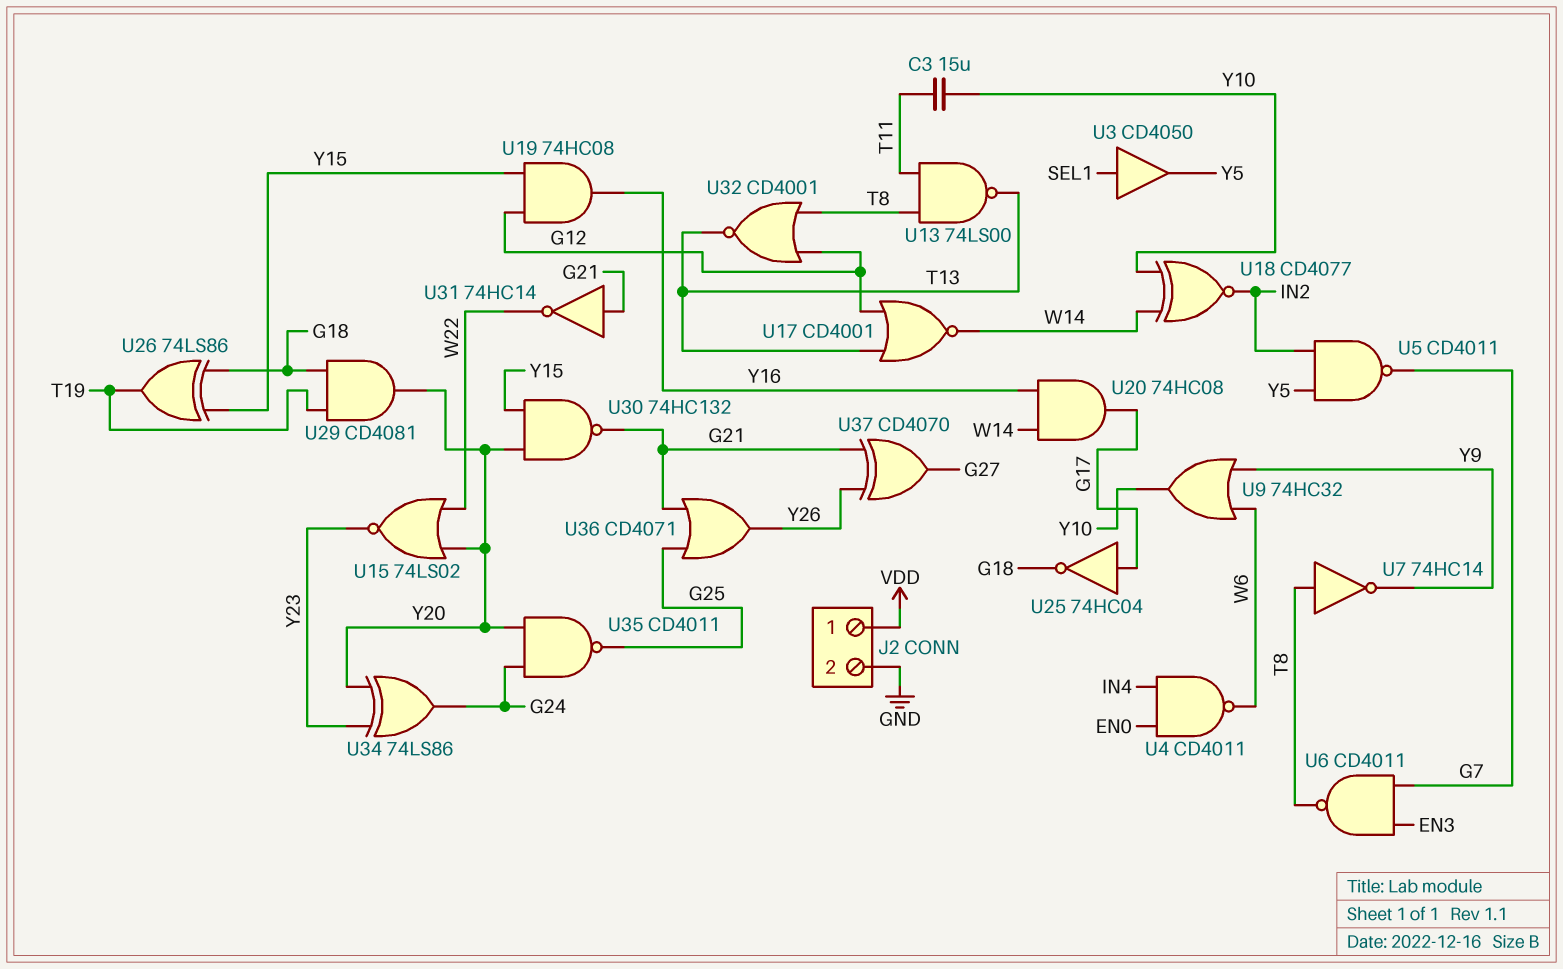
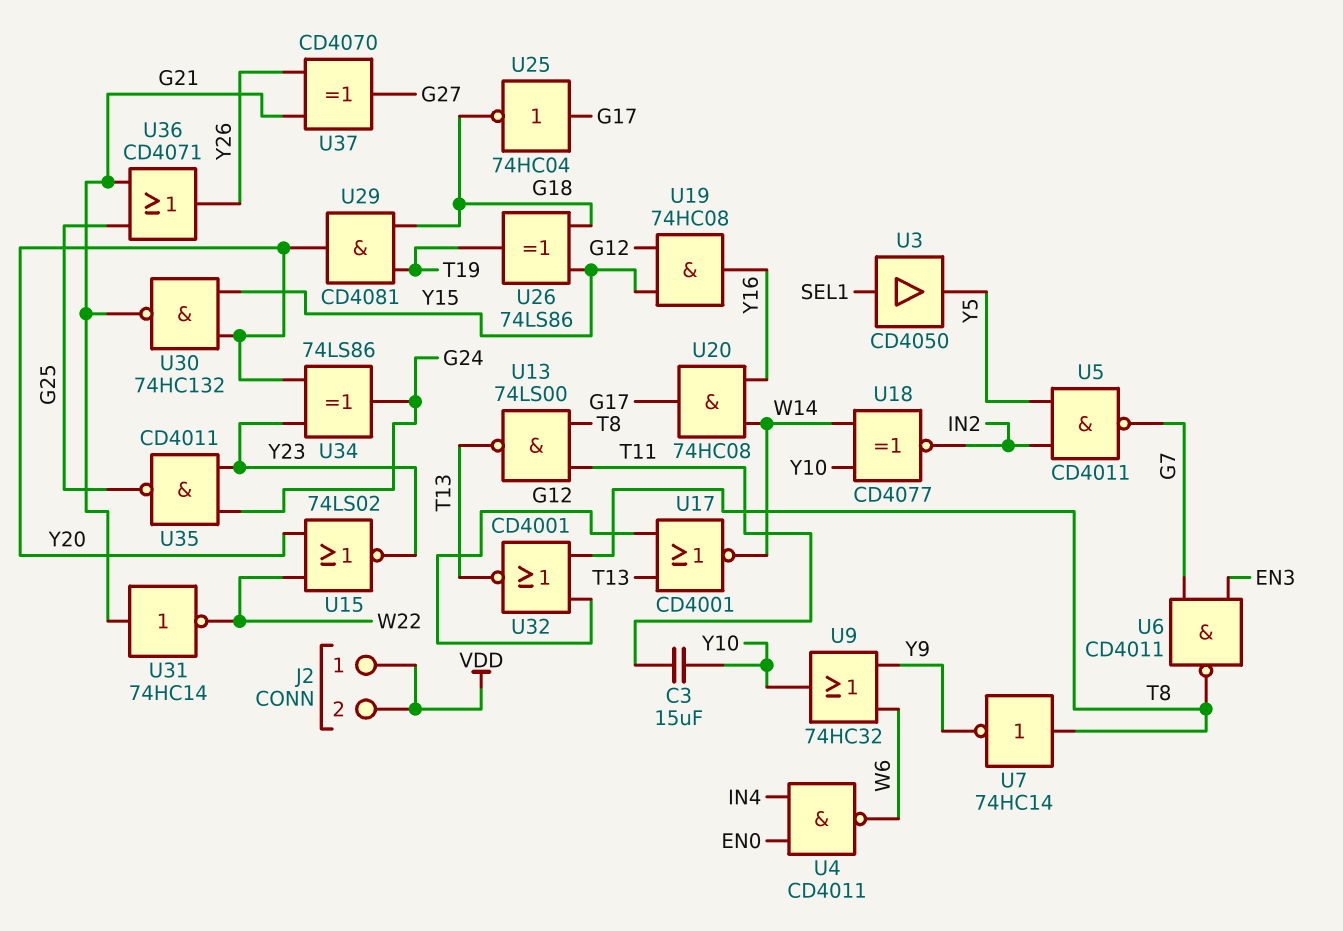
J2 pin 2: GND -> VDD
U35: NAND CD4011 (in G24, in Y20, out G25) -> NAND CD4011 (in G24, in Y23, out G25)

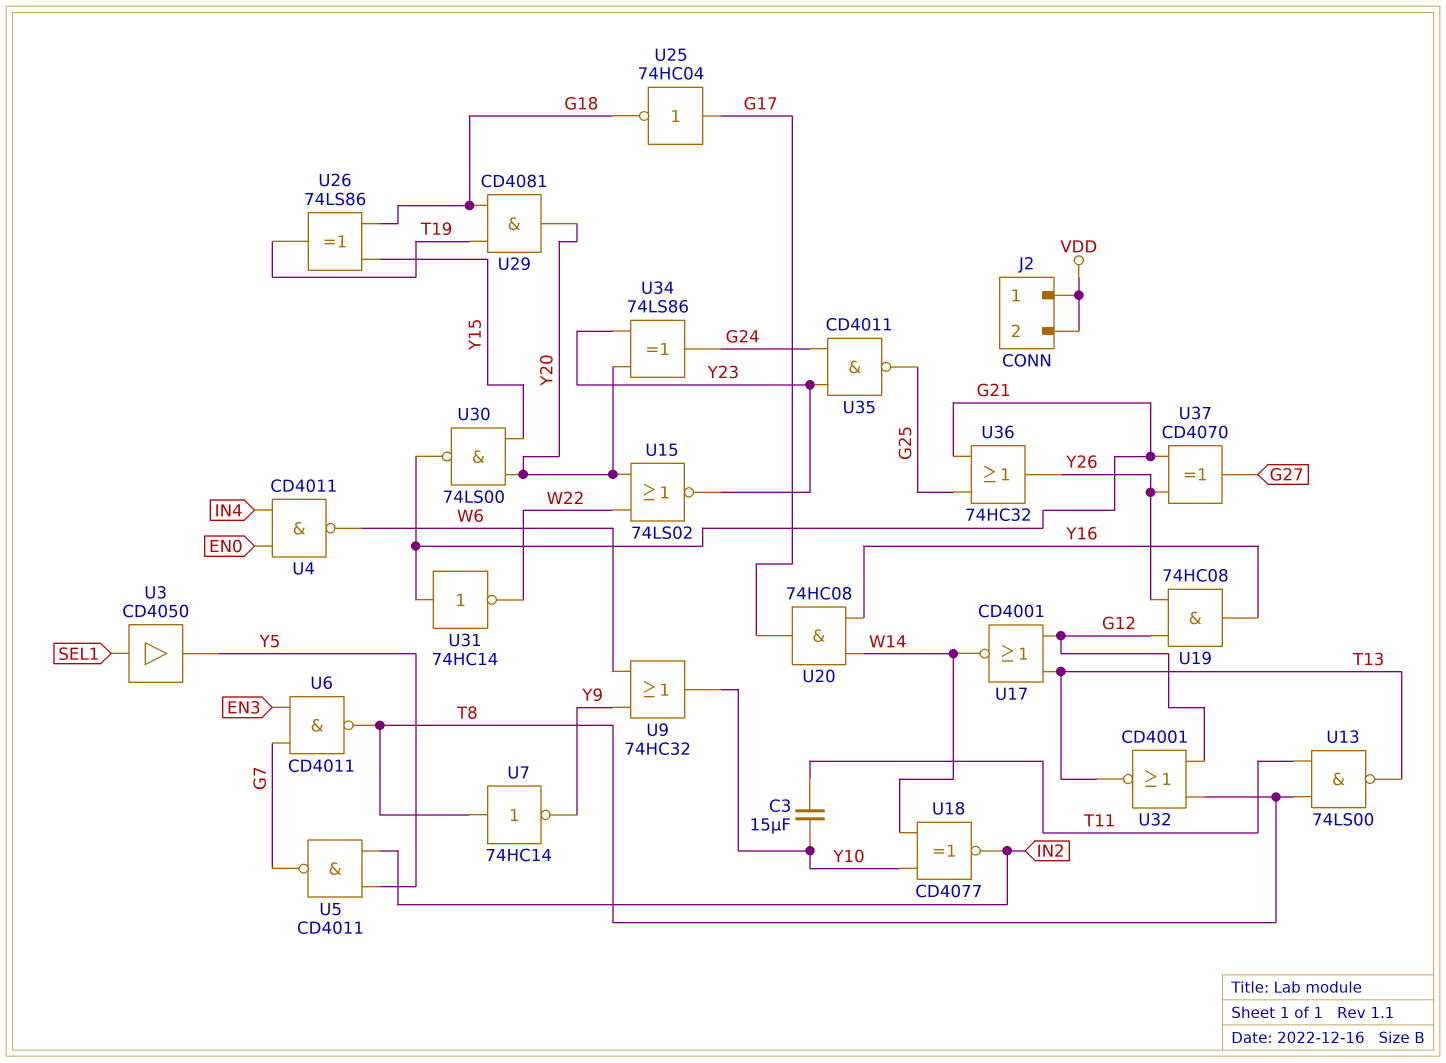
U19: AND 74HC08 (in G12, in Y15, out Y16) -> AND 74HC08 (in G12, in Y26, out Y16)
U30: NAND 74HC132 (in Y15, in Y20, out G21) -> NAND 74LS00 (in Y15, in Y20, out G21)
U36: OR CD4071 (in G21, in G25, out Y26) -> OR 74HC32 (in G21, in G25, out Y26)

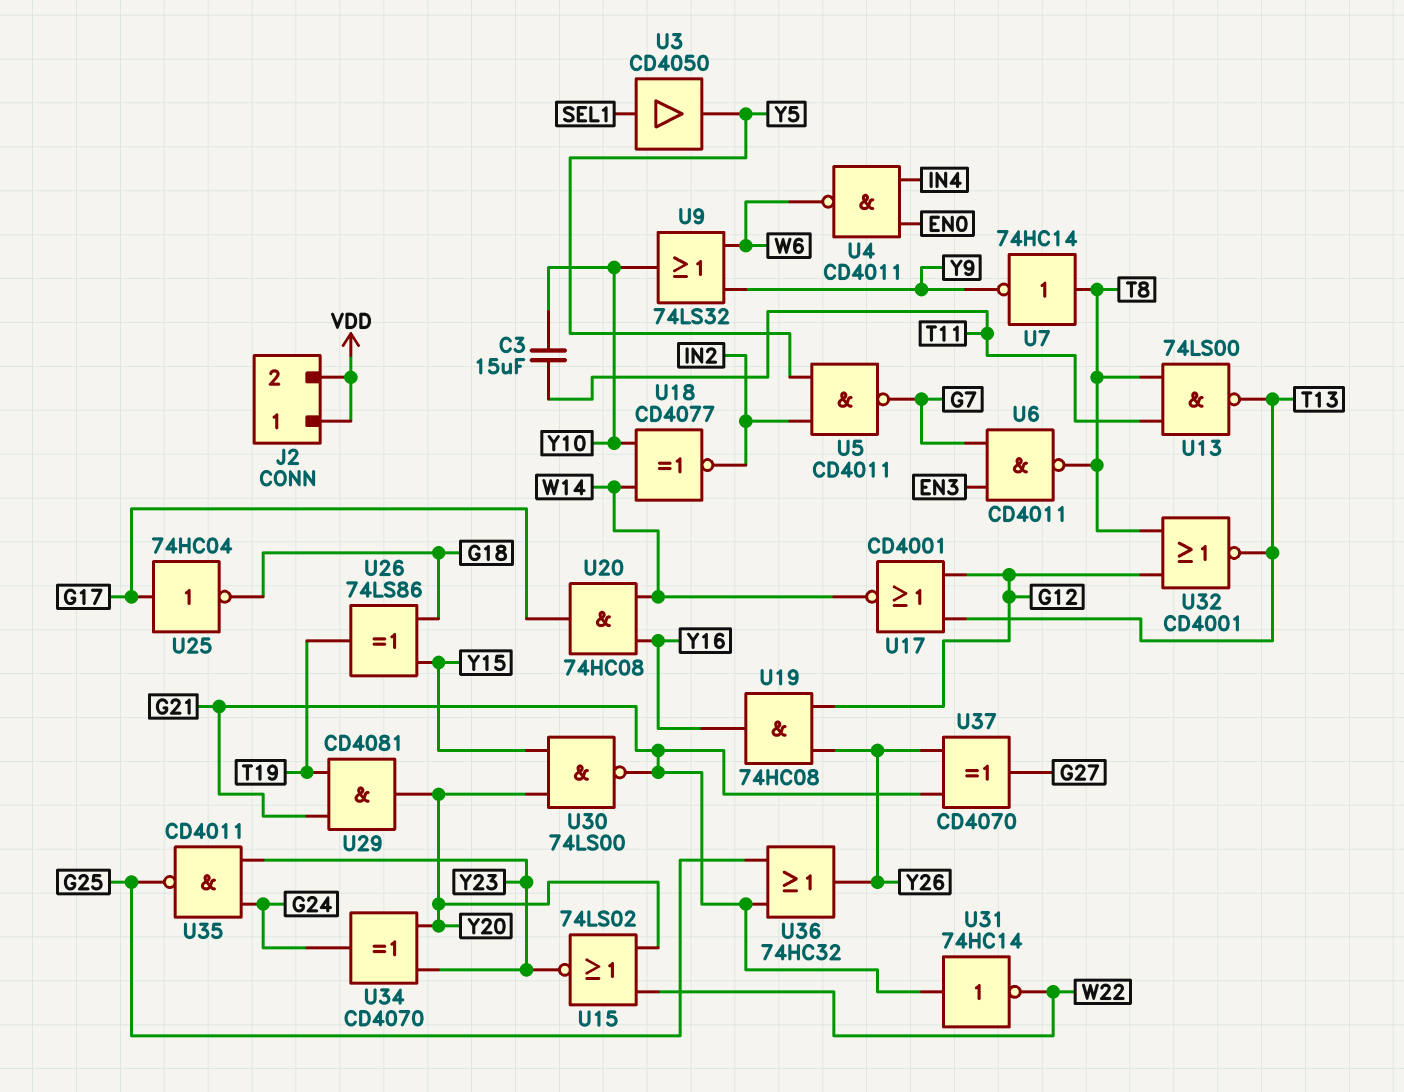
U9: OR 74HC32 (in W6, in Y9, out Y10) -> OR 74LS32 (in W6, in Y9, out Y10)
U29: AND CD4081 (in G18, in T19, out Y20) -> AND CD4081 (in G21, in T19, out Y20)
U34: XOR 74LS86 (in Y20, in Y23, out G24) -> XOR CD4070 (in Y20, in Y23, out G24)

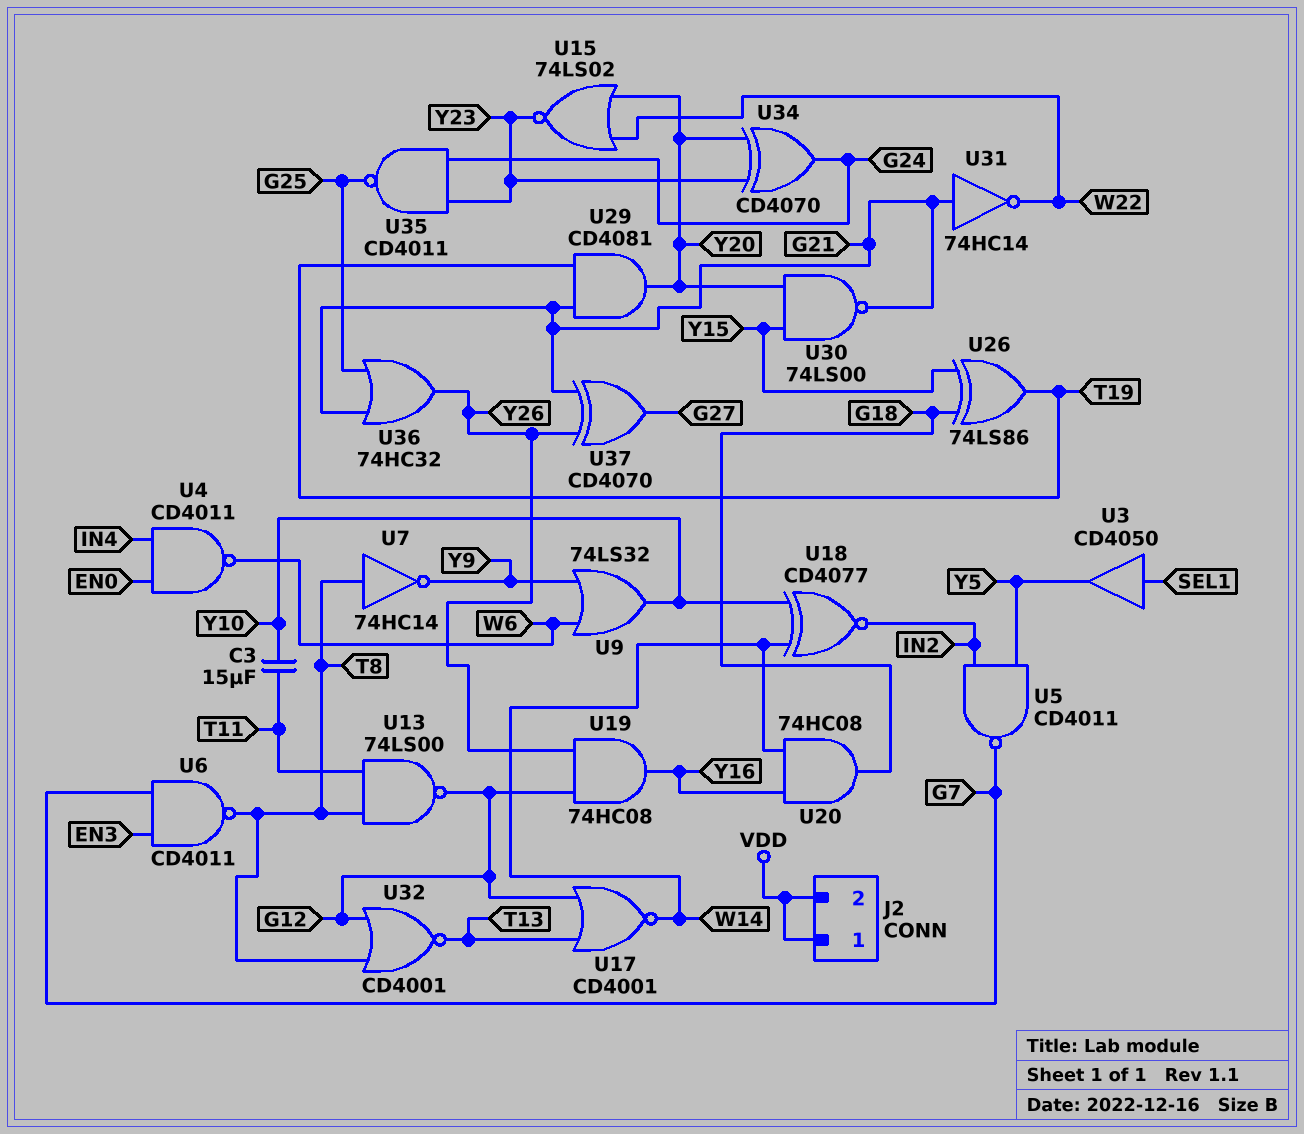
U13: NAND 74LS00 (in T8, in T11, out T13) -> NAND 74LS00 (in T8, in T11, out G12)
U20: AND 74HC08 (in W14, in Y16, out G17) -> AND 74HC08 (in W14, in Y16, out G18)
U25: NOT 74HC04 (in G17, out G18) -> none

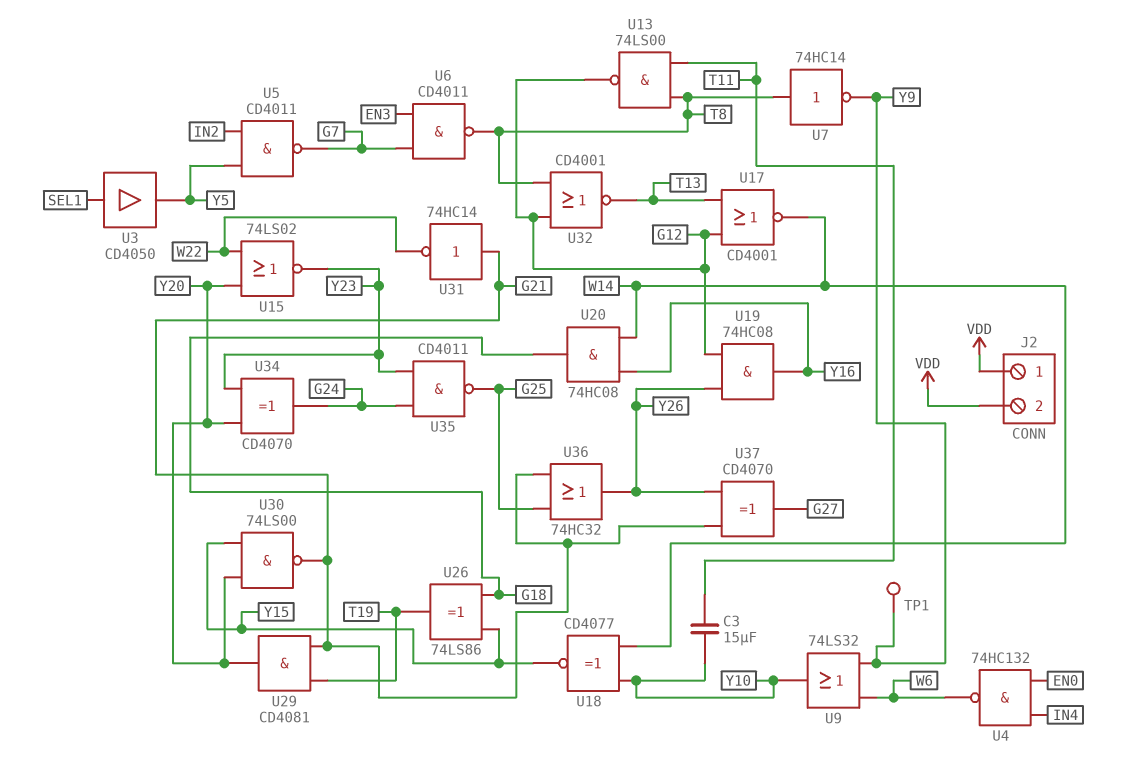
TP1: none -> test point (Y9)
U4: NAND CD4011 (in EN0, in IN4, out W6) -> NAND 74HC132 (in EN0, in IN4, out W6)
U18: XNOR CD4077 (in W14, in Y10, out IN2) -> XNOR CD4077 (in W14, in Y10, out Y15)

